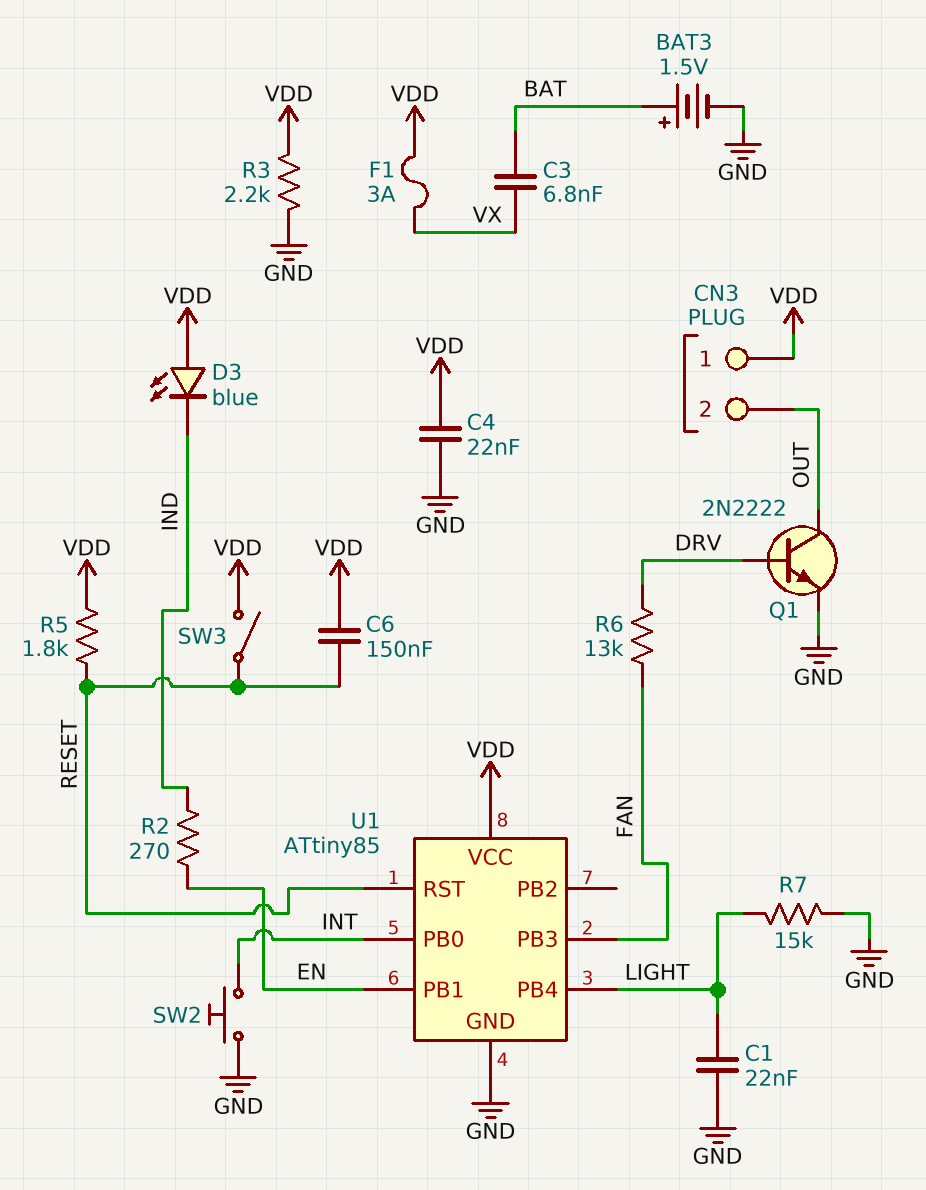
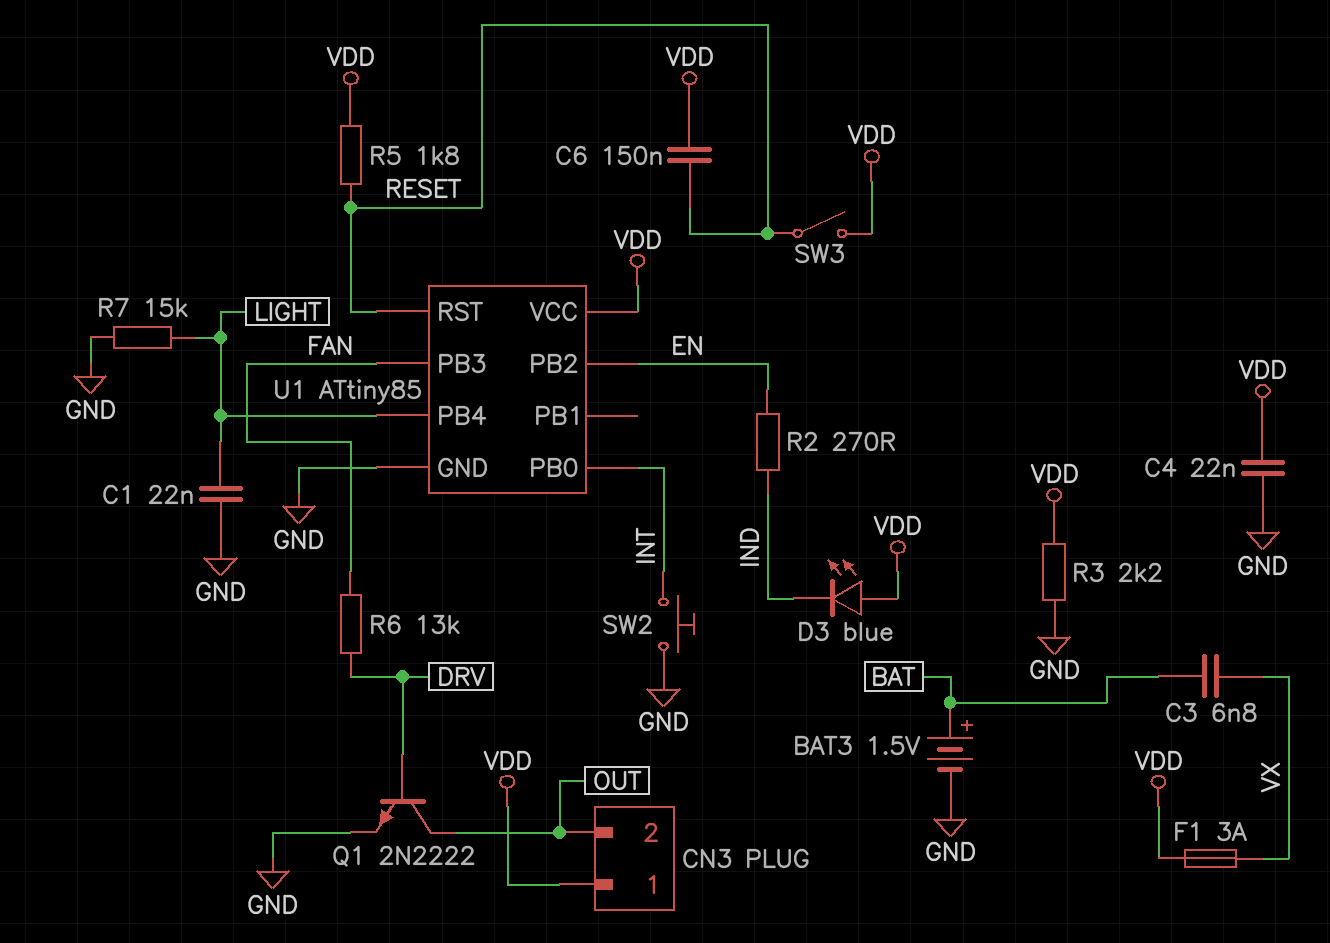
U1 pin PB1: EN -> none
U1 pin PB2: none -> EN

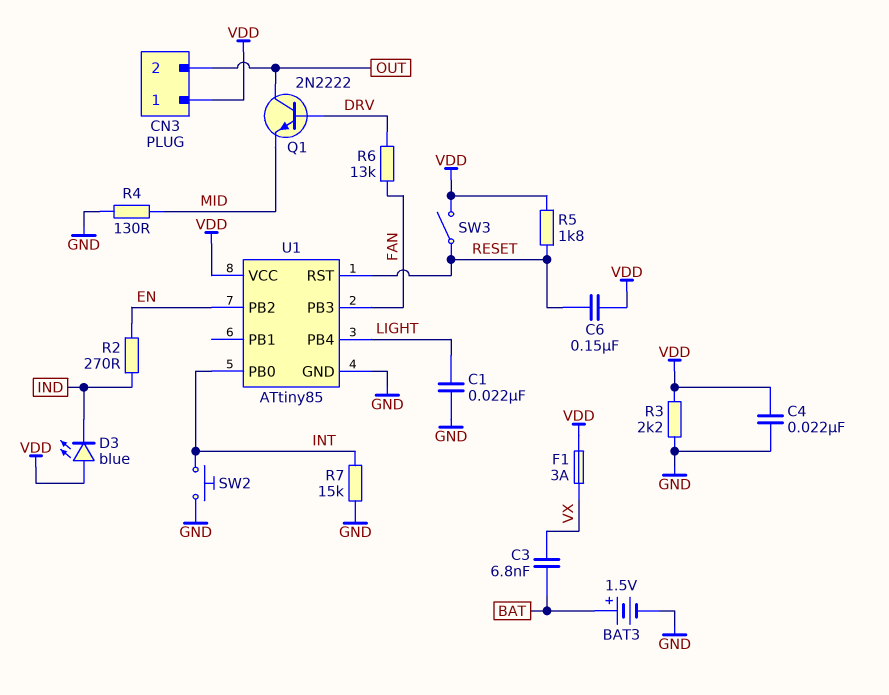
Q1: NPN 2N2222 (B DRV, C OUT, E GND) -> NPN 2N2222 (B DRV, C OUT, E MID)
R4: none -> 130 (GND, MID)
R7: 15k (GND, LIGHT) -> 15k (GND, INT)

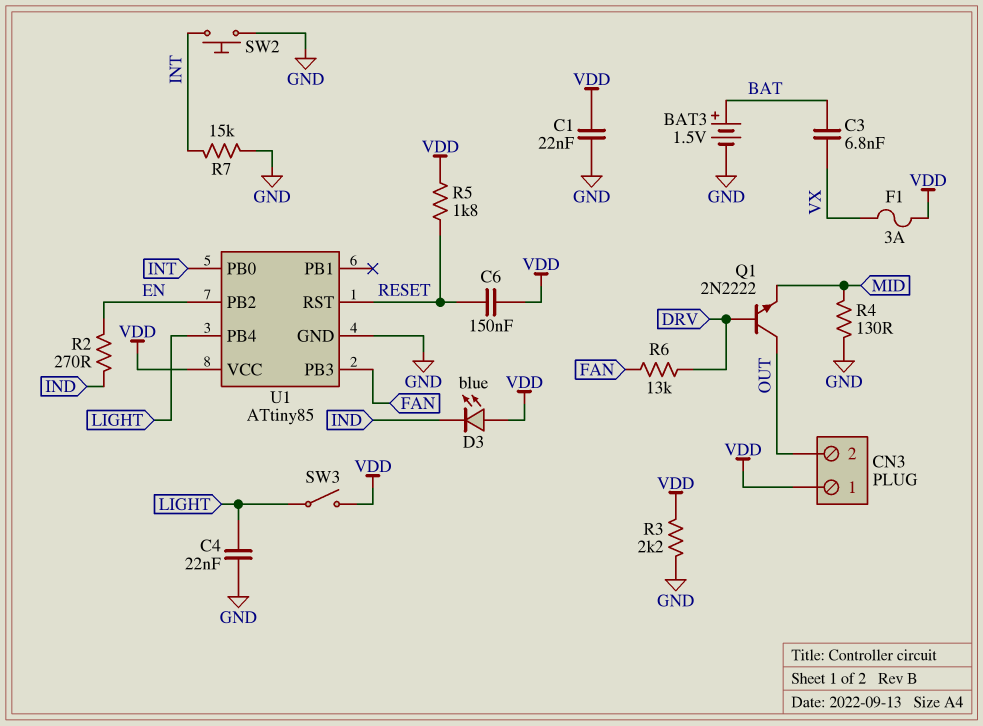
C1: 22nF (GND, LIGHT) -> 22nF (GND, VDD)
C4: 22nF (GND, VDD) -> 22nF (GND, LIGHT)
SW3: switch (RESET, VDD) -> switch (LIGHT, VDD)

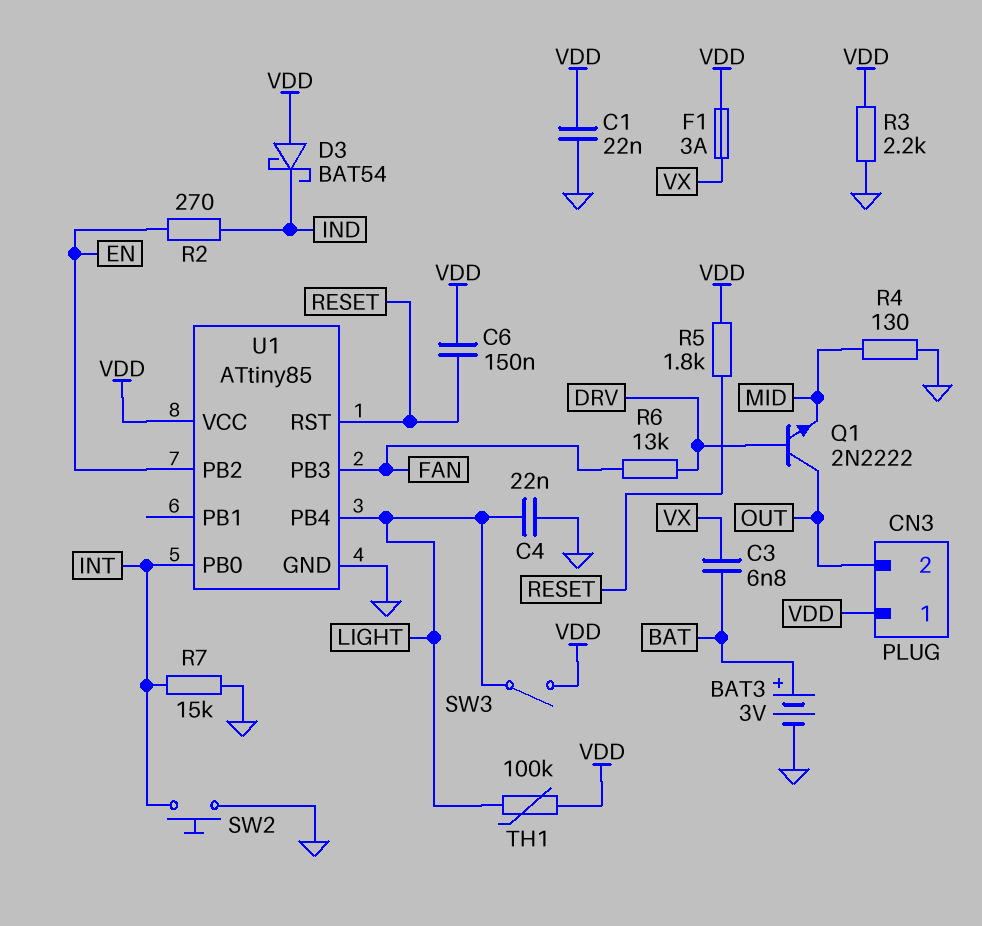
BAT3: 1.5V (plus BAT, minus GND) -> 3V (plus BAT, minus GND)
D3: LED blue (A VDD, K IND) -> schottky BAT54 (A VDD, K IND)
TH1: none -> 100k (LIGHT, VDD)

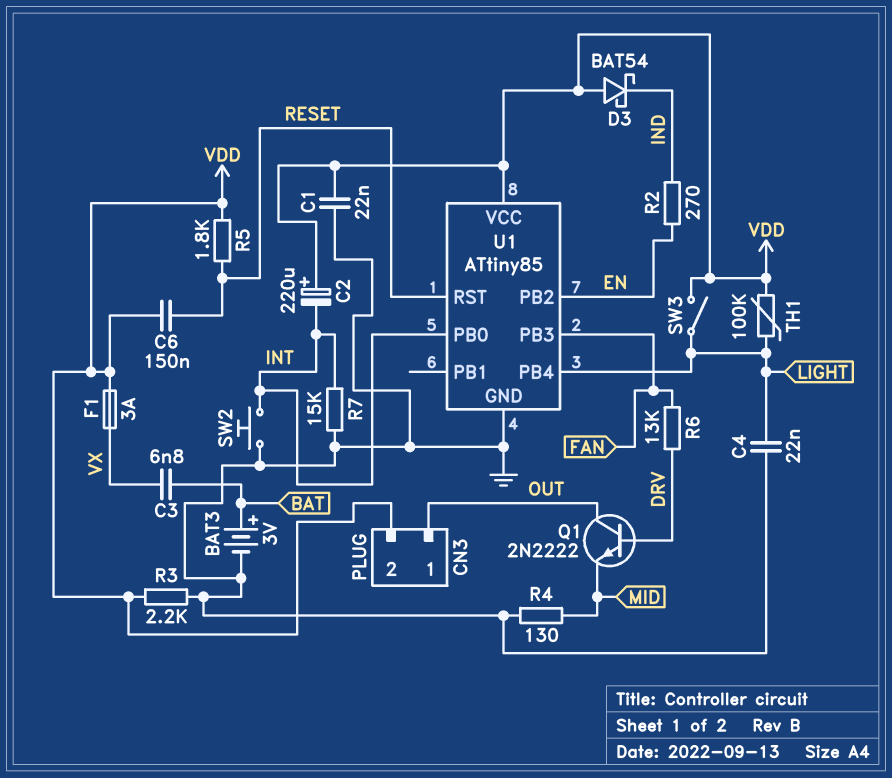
C2: none -> 220uF (plus VDD, minus INT)
CN3 pin 1: VDD -> OUT
CN3 pin 2: OUT -> VDD

